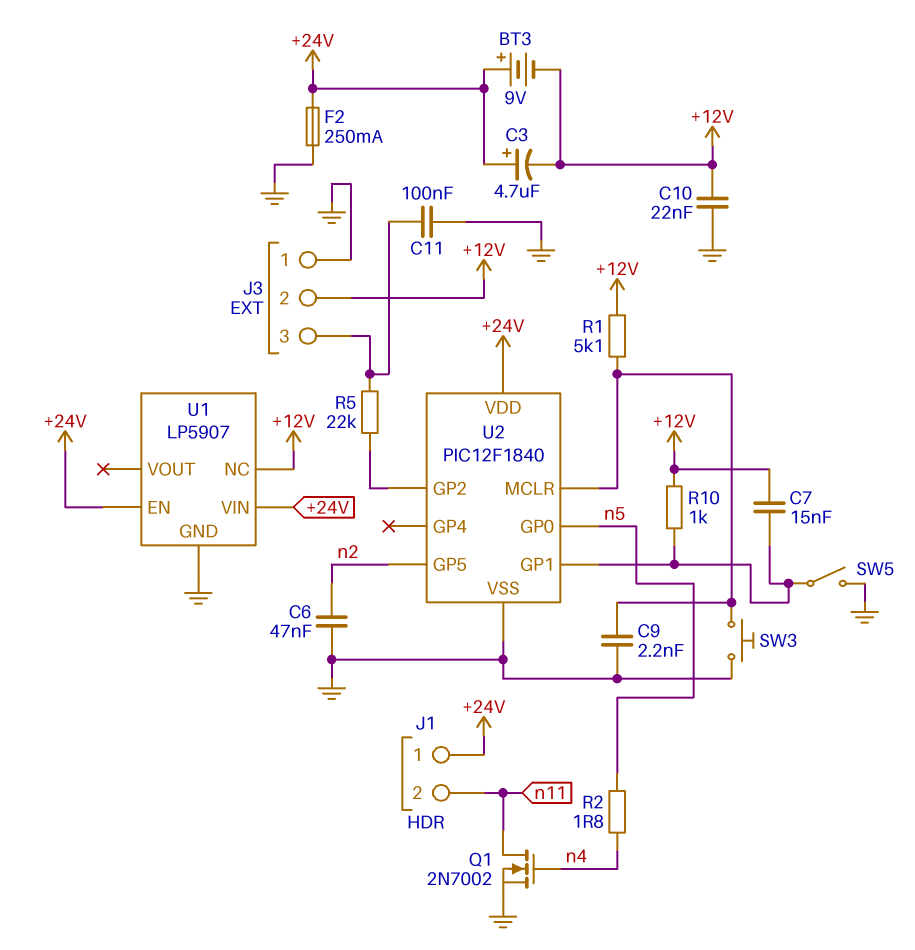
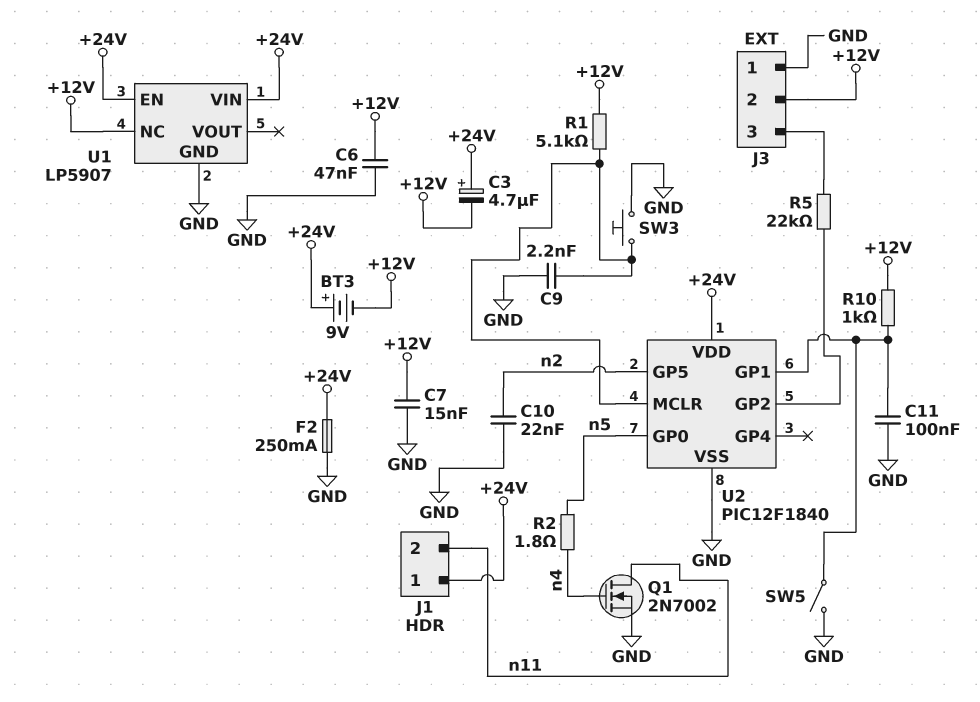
C6: 47nF (GND, n2) -> 47nF (+12V, GND)
C7: 15nF (+12V, U2/GP1) -> 15nF (+12V, GND)
C10: 22nF (+12V, GND) -> 22nF (GND, n2)
C11: 100nF (GND, J3/3) -> 100nF (GND, U2/GP1)

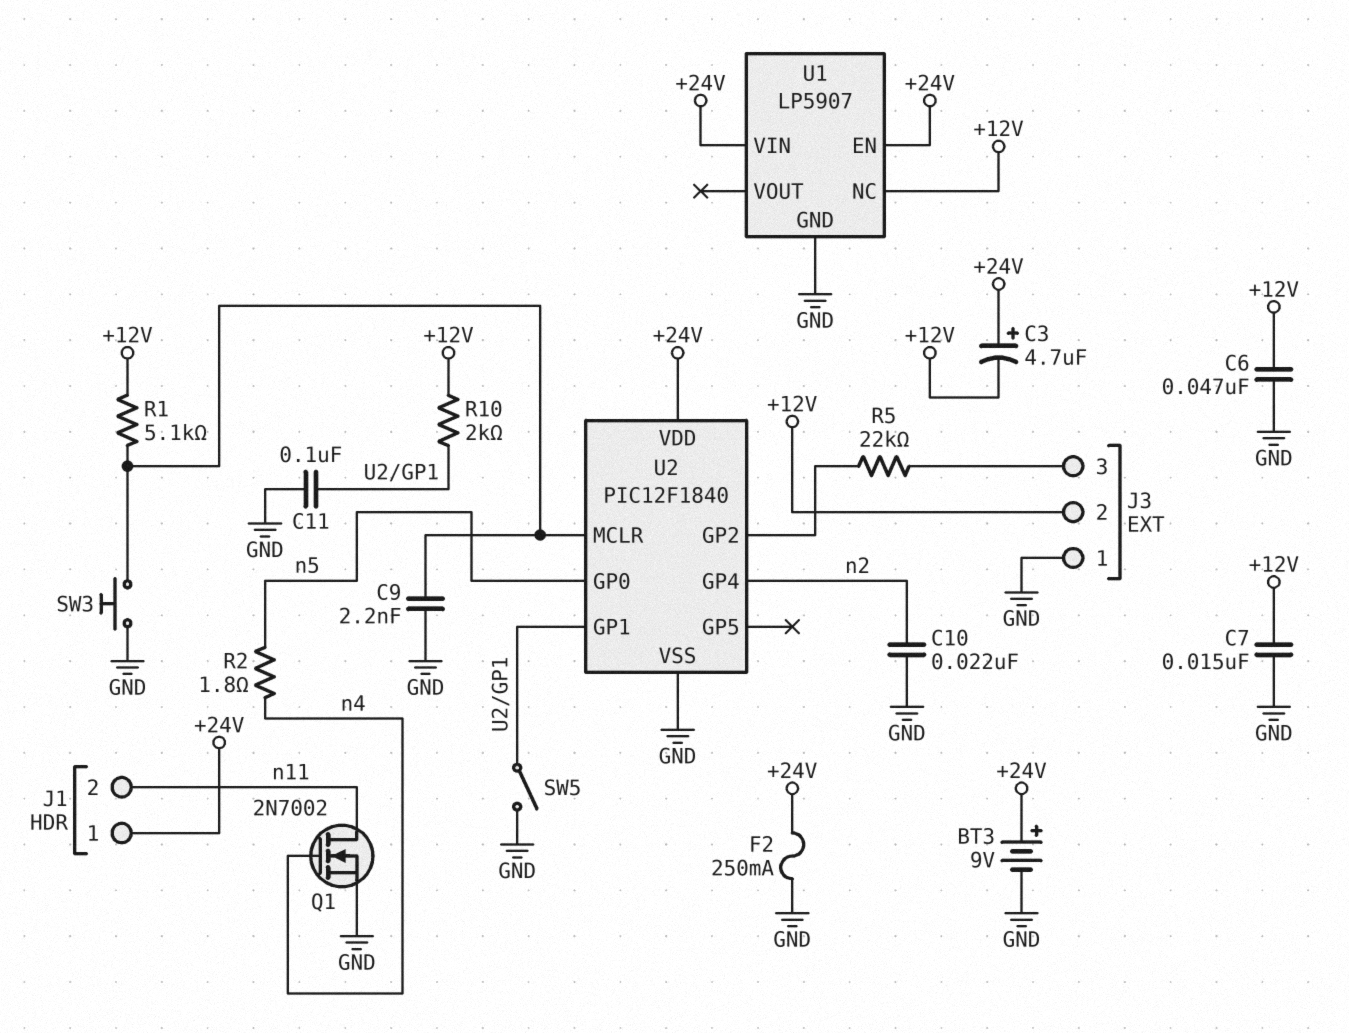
BT3: 9V (plus +24V, minus +12V) -> 9V (plus +24V, minus GND)
R10: 1k (+12V, U2/GP1) -> 2k (+12V, U2/GP1)
U2 pin GP4: none -> n2
U2 pin GP5: n2 -> none

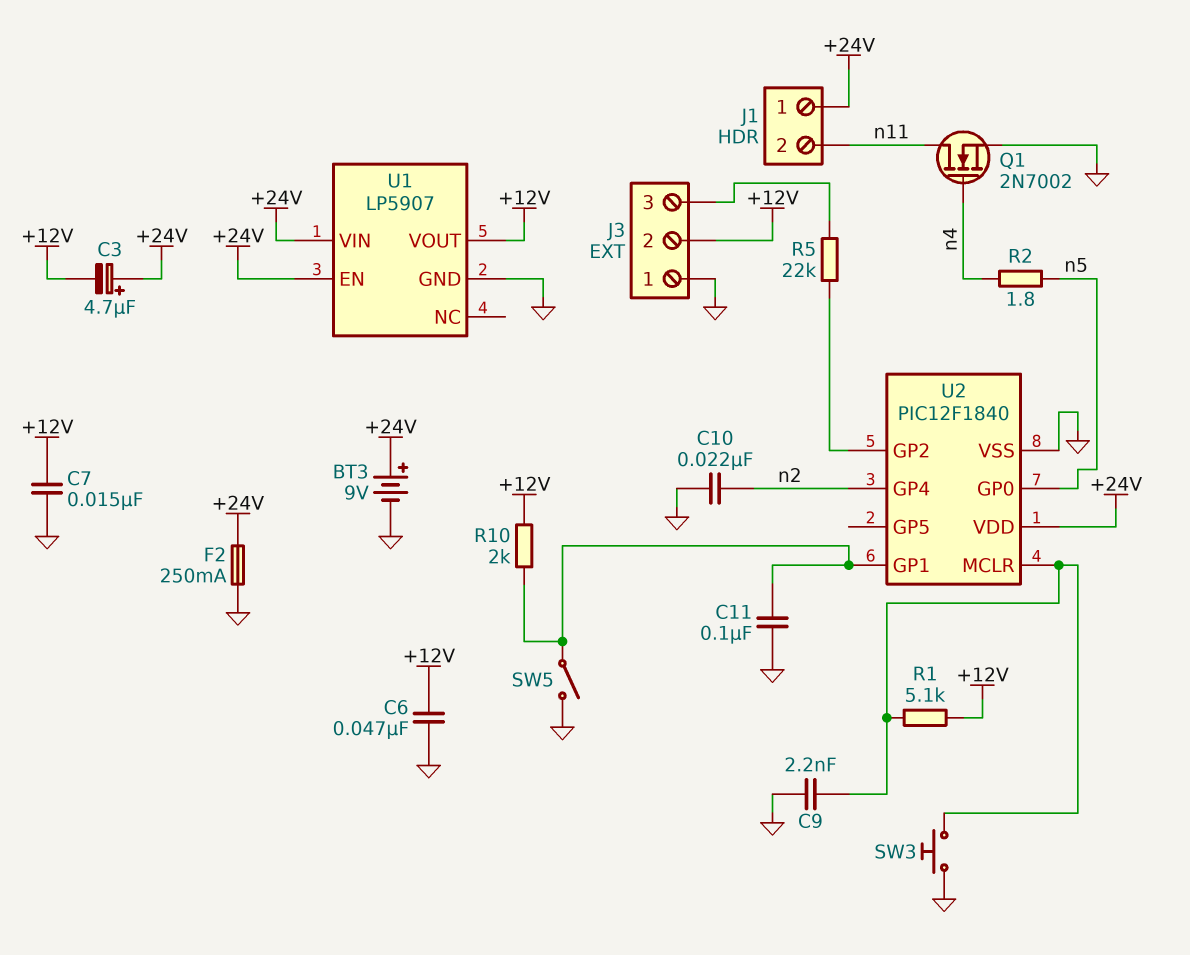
U1 pin NC: +12V -> none
U1 pin VOUT: none -> +12V

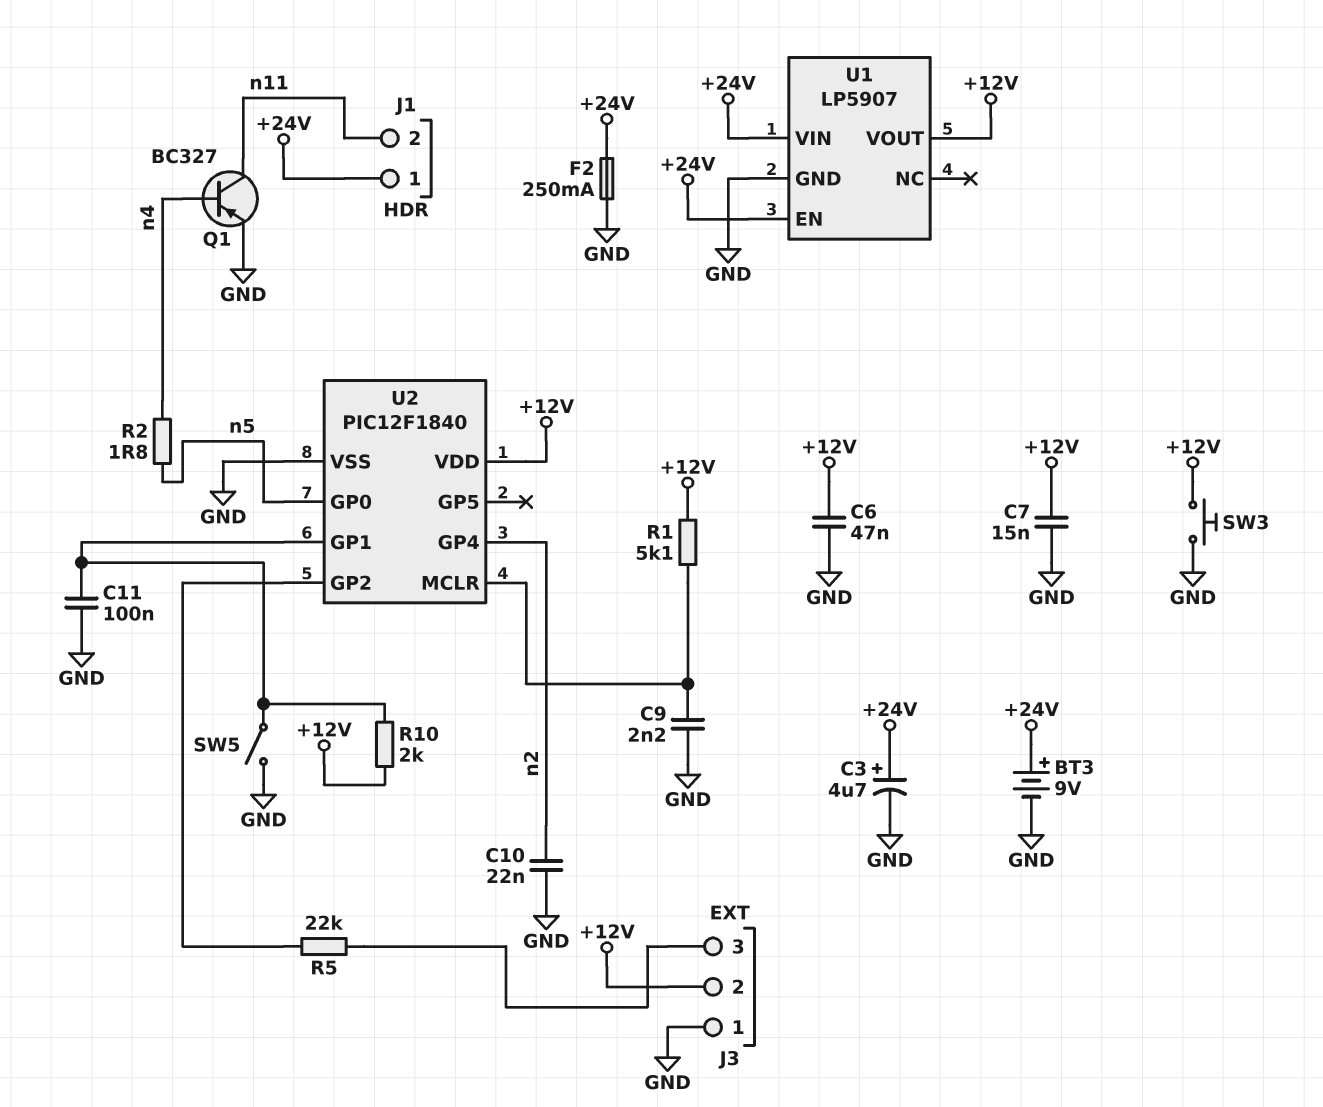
C3: 4.7uF (plus +24V, minus +12V) -> 4.7uF (plus +24V, minus GND)
Q1: NMOS 2N7002 (G n4, D n11, S GND) -> PNP BC327 (B n4, C n11, E GND)
SW3: button (GND, U2/MCLR) -> button (+12V, GND)
U2 pin VDD: +24V -> +12V

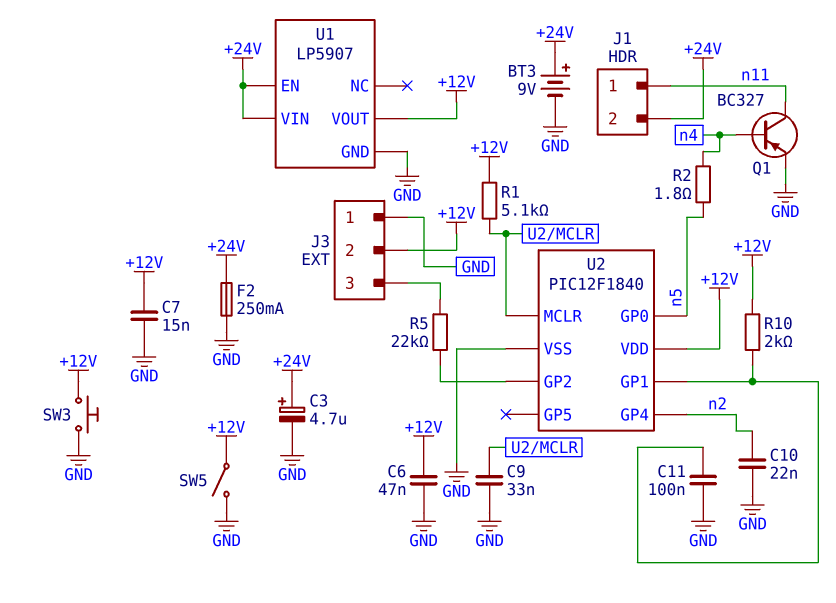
C9: 2.2nF (GND, U2/MCLR) -> 33nF (GND, U2/MCLR)
J1 pin 1: +24V -> n11
J1 pin 2: n11 -> +24V
SW5: switch (GND, U2/GP1) -> switch (+12V, GND)

